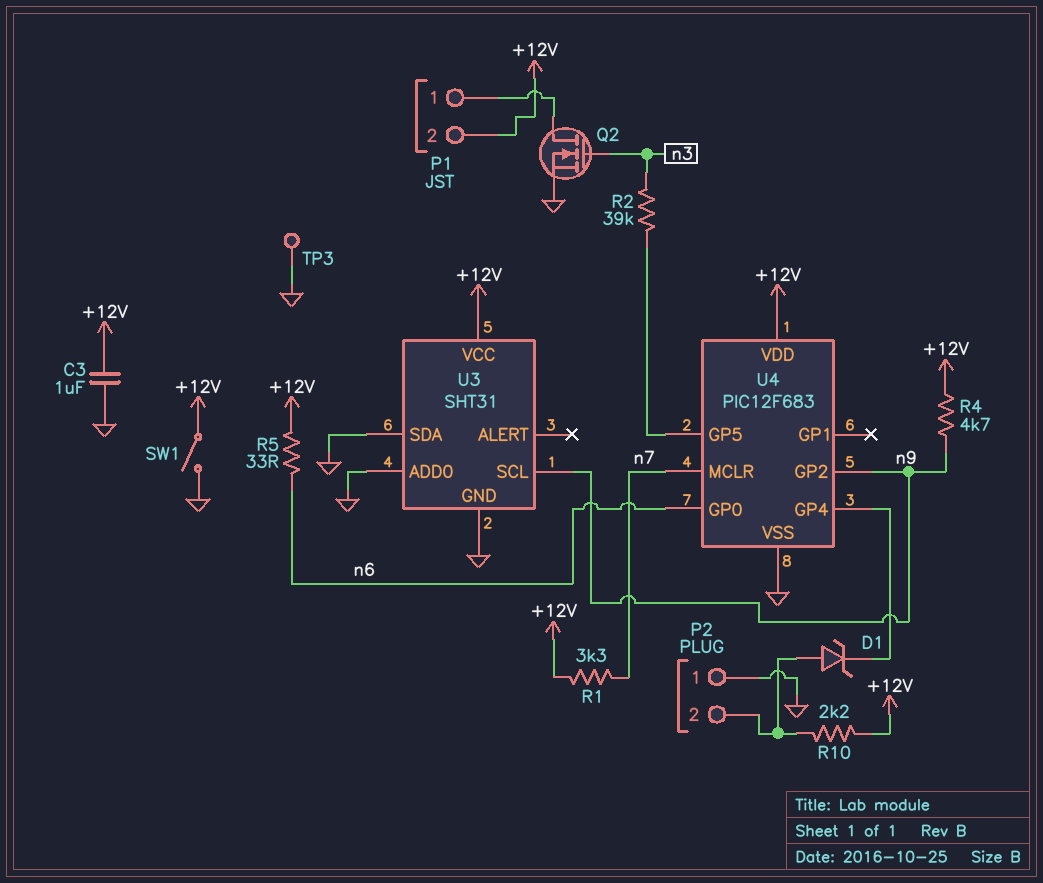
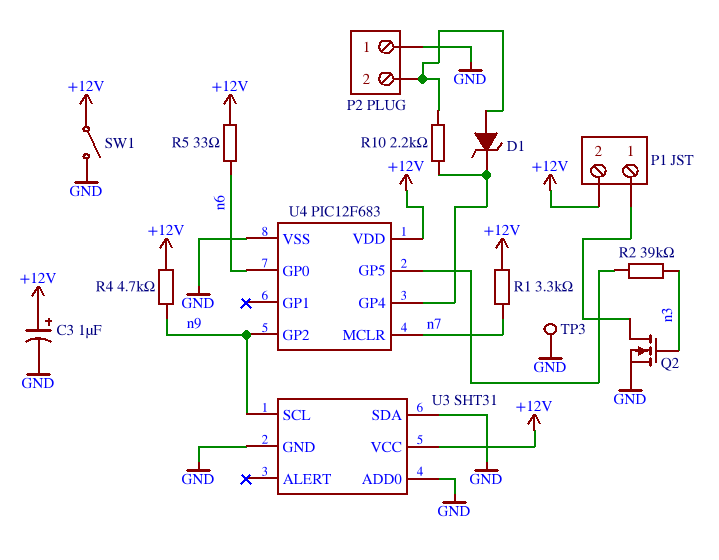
C3: 1uF (+12V, GND) -> 1uF (plus +12V, minus GND)
R10: 2.2k (+12V, P2/2) -> 2.2k (P2/2, U4/GP4)

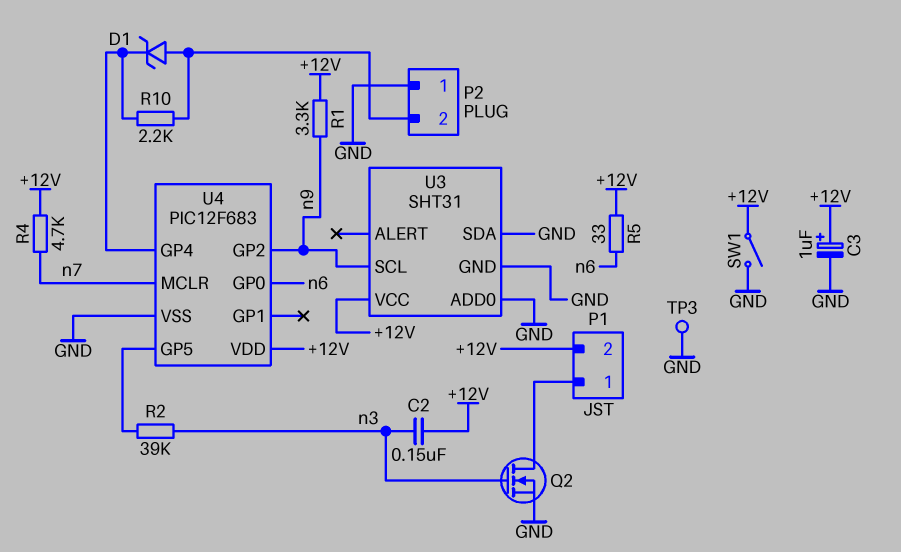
C2: none -> 150nF (+12V, n3)
R1: 3.3k (+12V, n7) -> 3.3k (+12V, n9)
R4: 4.7k (+12V, n9) -> 4.7k (+12V, n7)

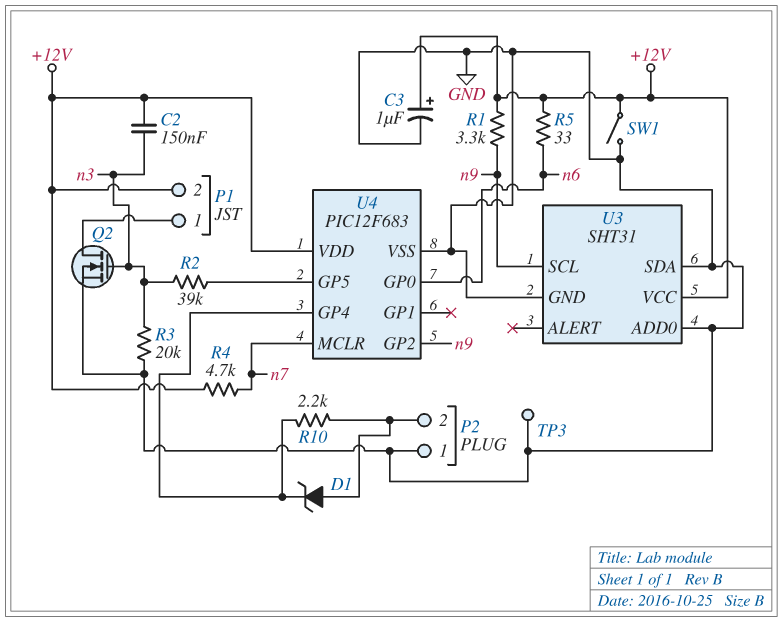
R3: none -> 20k (GND, n3)

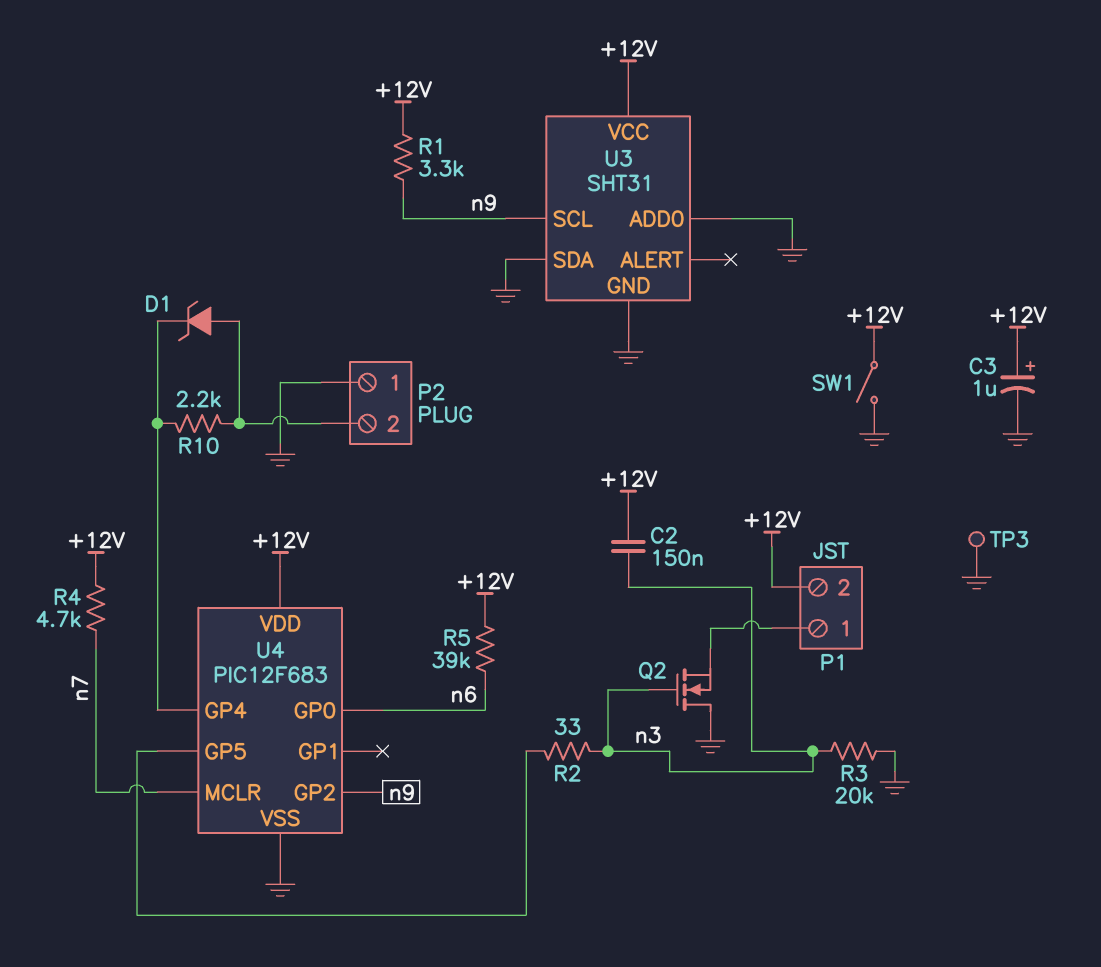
Q2: NMOS (G n3, D P1/1, S GND) -> NMOS (G n3, D GND, S P1/1)
R2: 39k (U4/GP5, n3) -> 33 (U4/GP5, n3)
R5: 33 (+12V, n6) -> 39k (+12V, n6)

